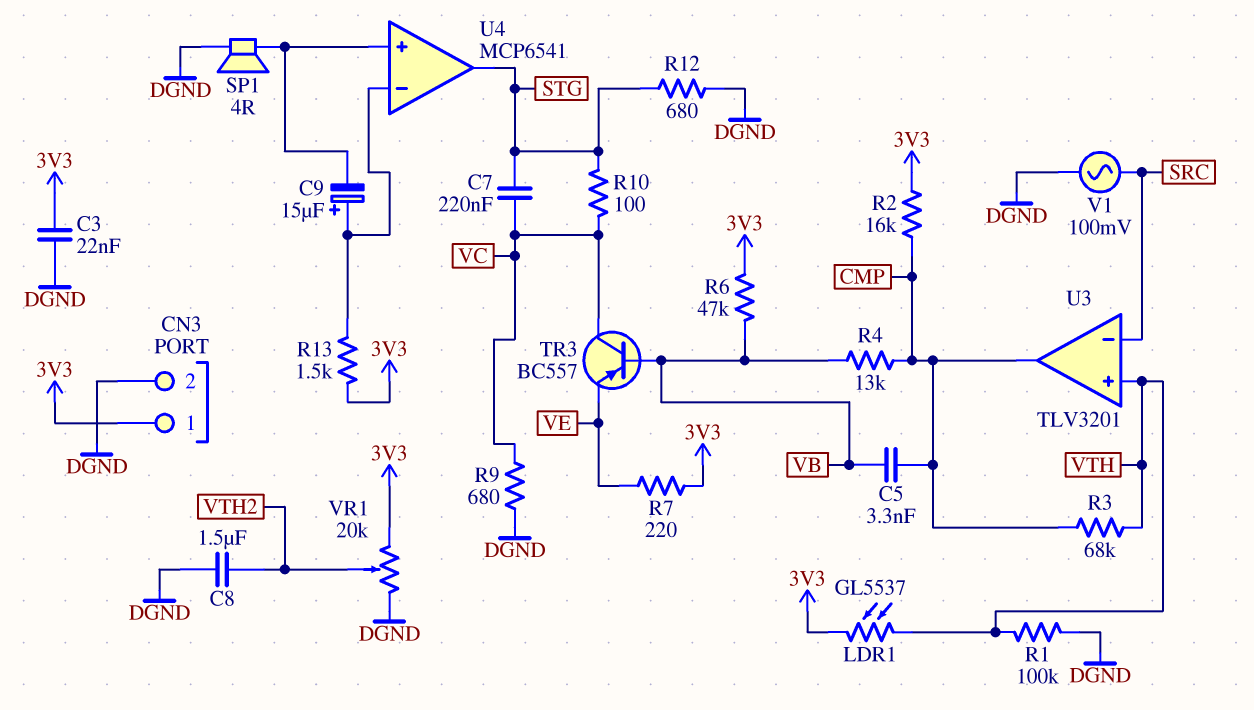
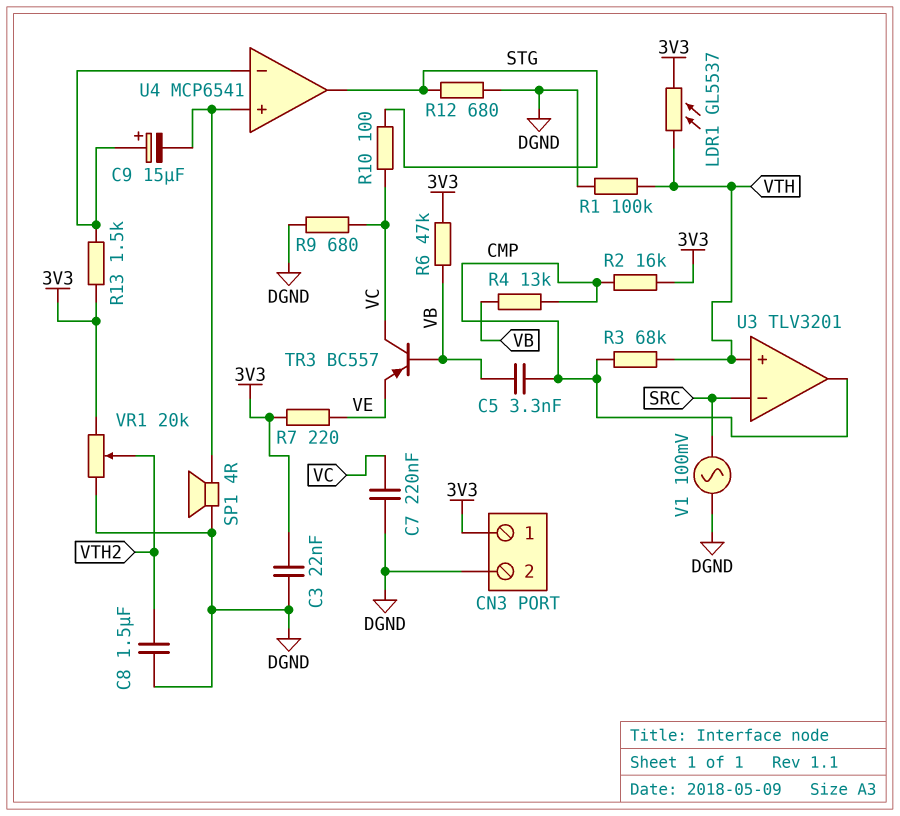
C7: 220nF (STG, VC) -> 220nF (DGND, VC)

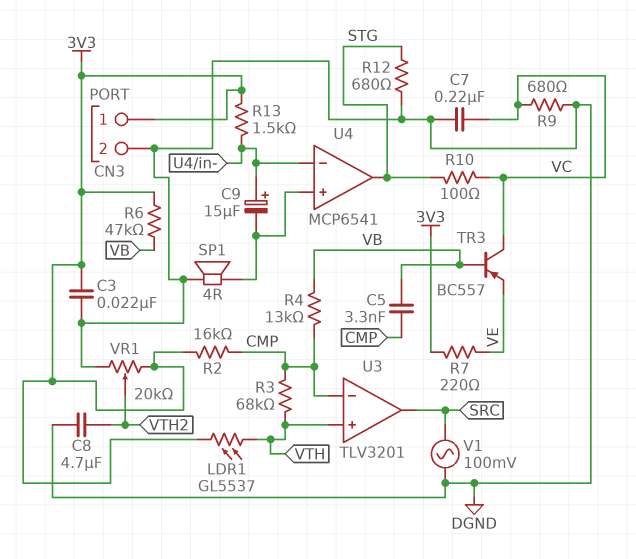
C8: 1.5uF (DGND, VTH2) -> 4.7uF (DGND, VTH2)
R1: 100k (DGND, VTH) -> none
U3 pin in-: SRC -> CMP
U3 pin out: CMP -> SRC

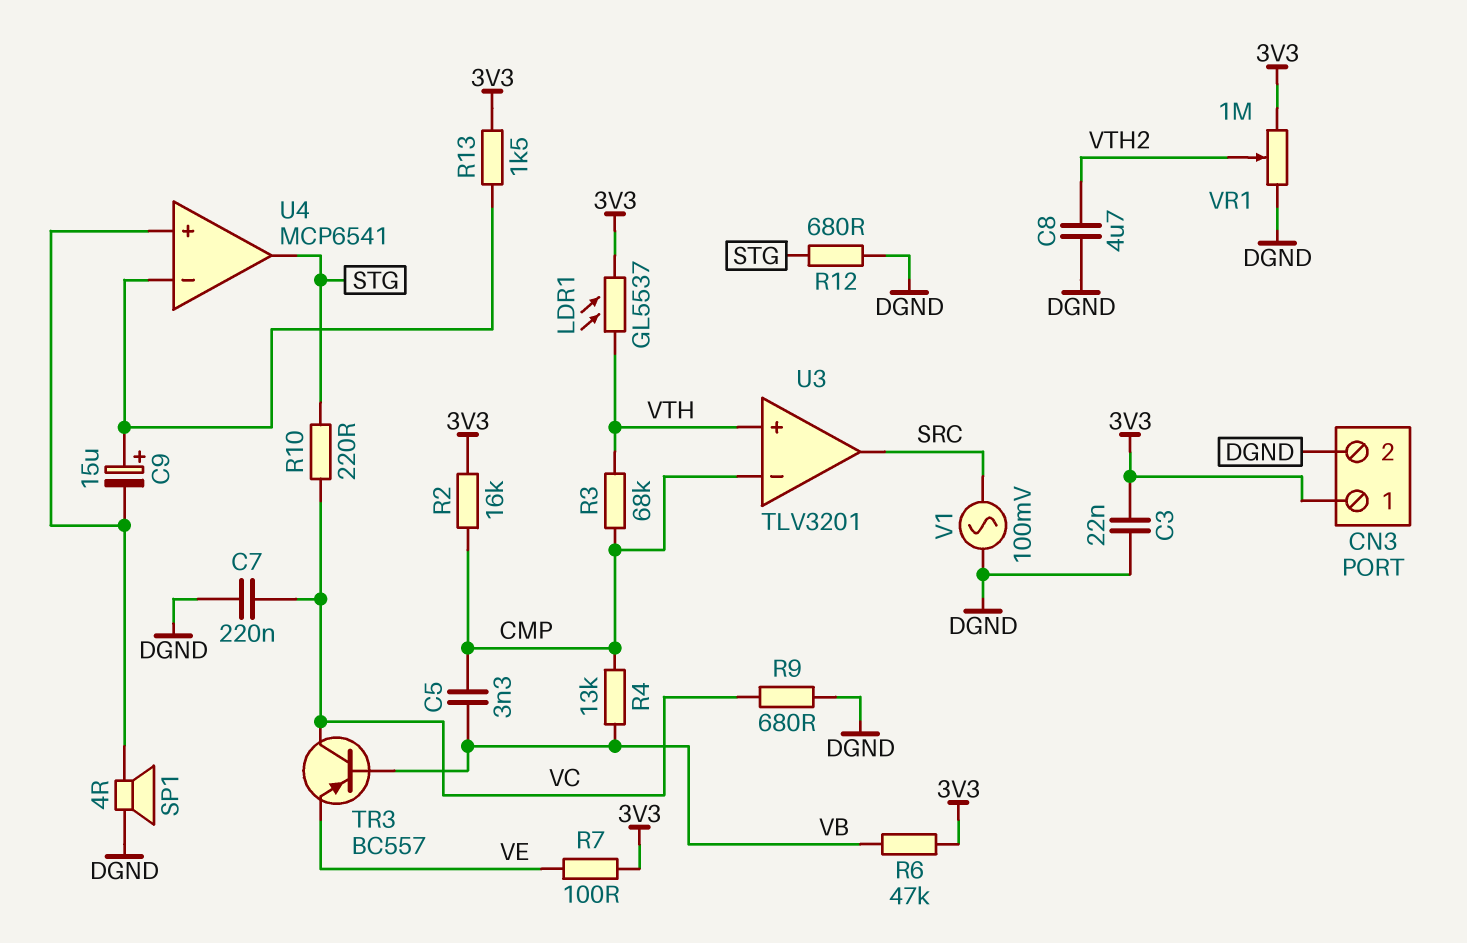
R7: 220 (3V3, VE) -> 100 (3V3, VE)
R10: 100 (STG, VC) -> 220 (STG, VC)
VR1: 20k (3V3, DGND, wiper VTH2) -> 1M (3V3, DGND, wiper VTH2)

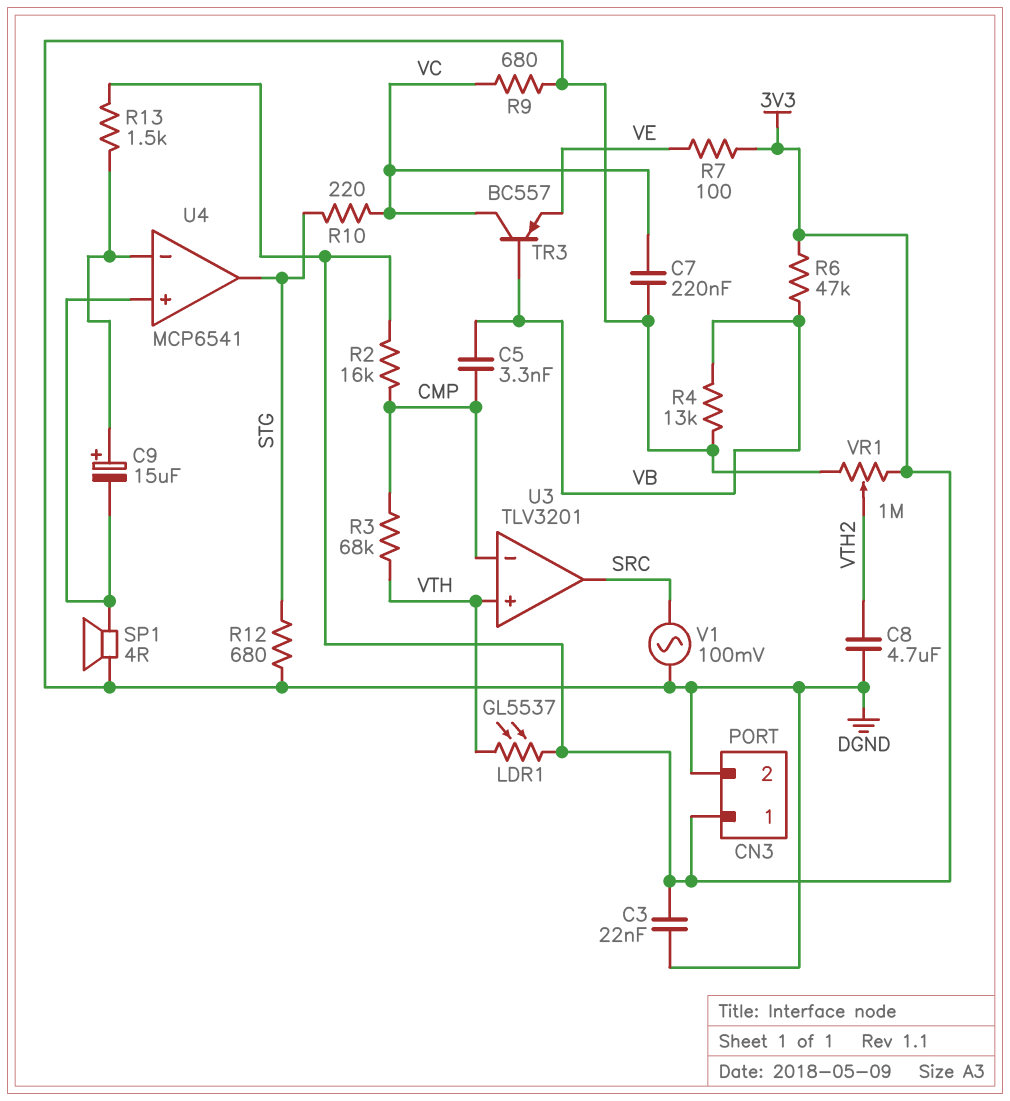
R4: 13k (CMP, VB) -> 13k (DGND, VB)

